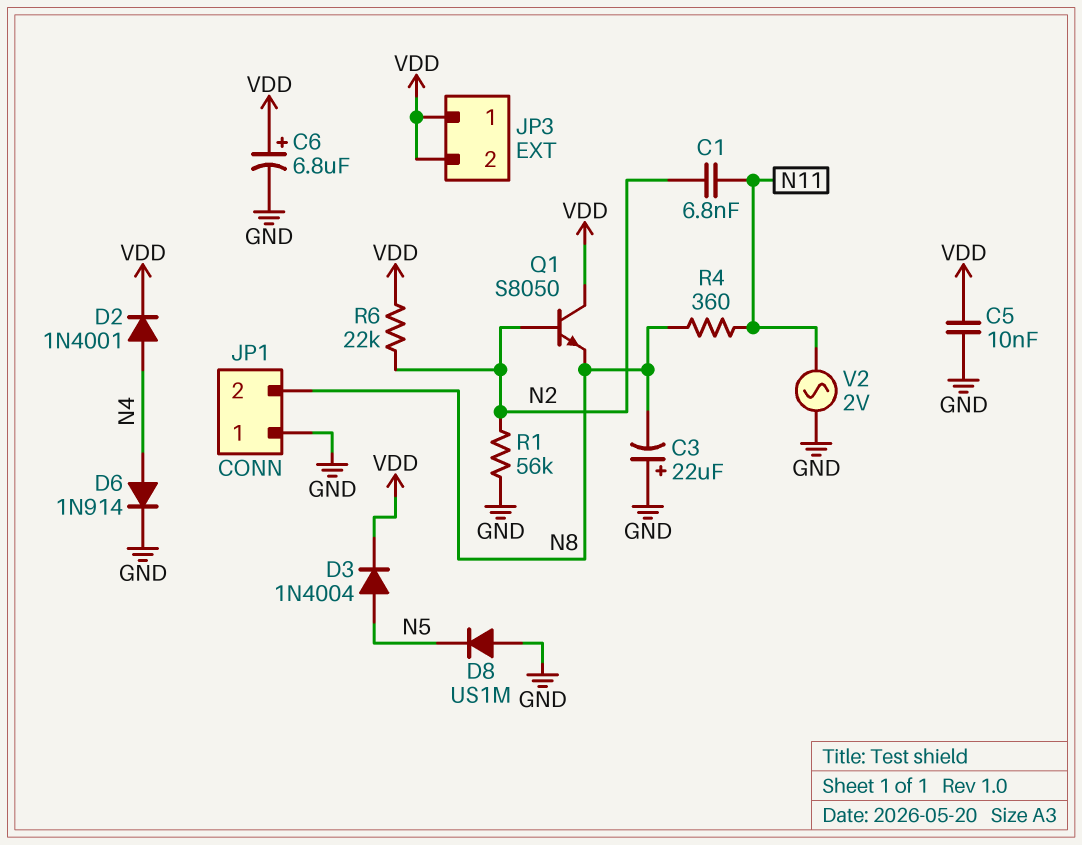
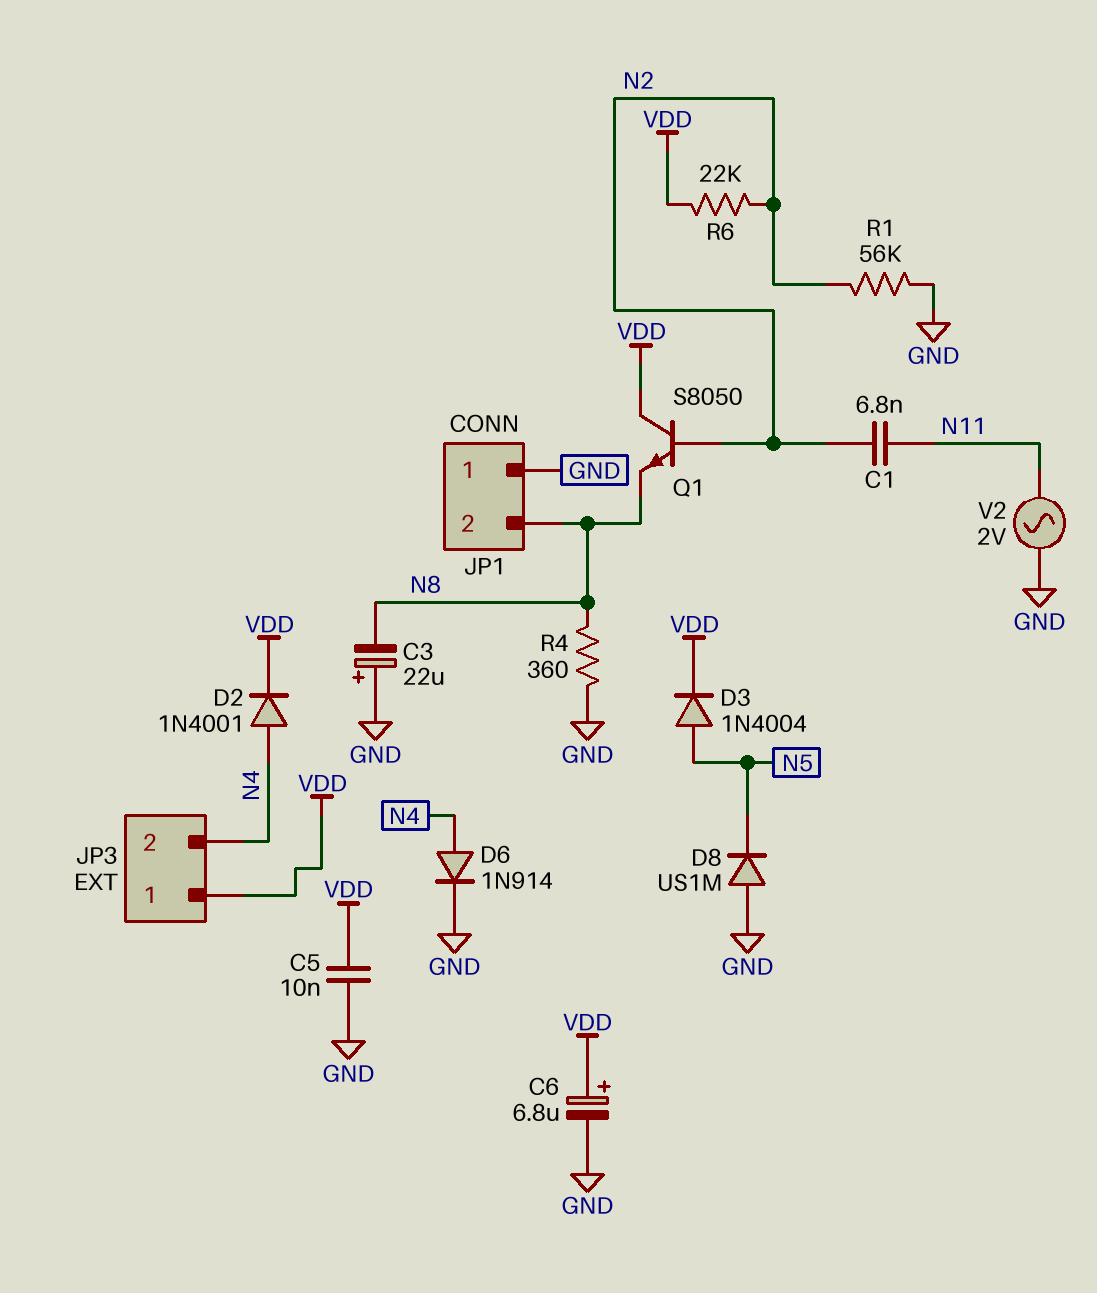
JP3 pin 2: VDD -> N4
R4: 360 (N8, N11) -> 360 (GND, N8)

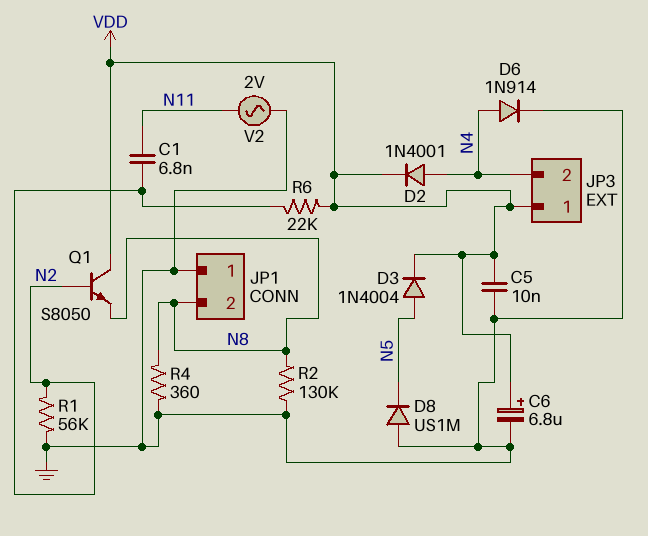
C3: 22uF (plus GND, minus N8) -> none
R2: none -> 130k (GND, N8)

